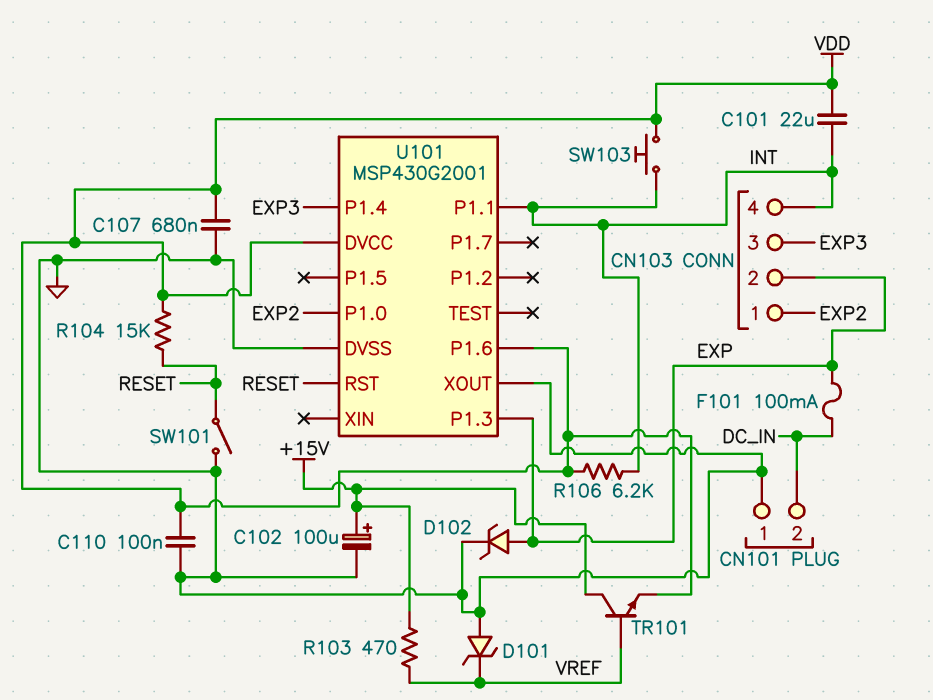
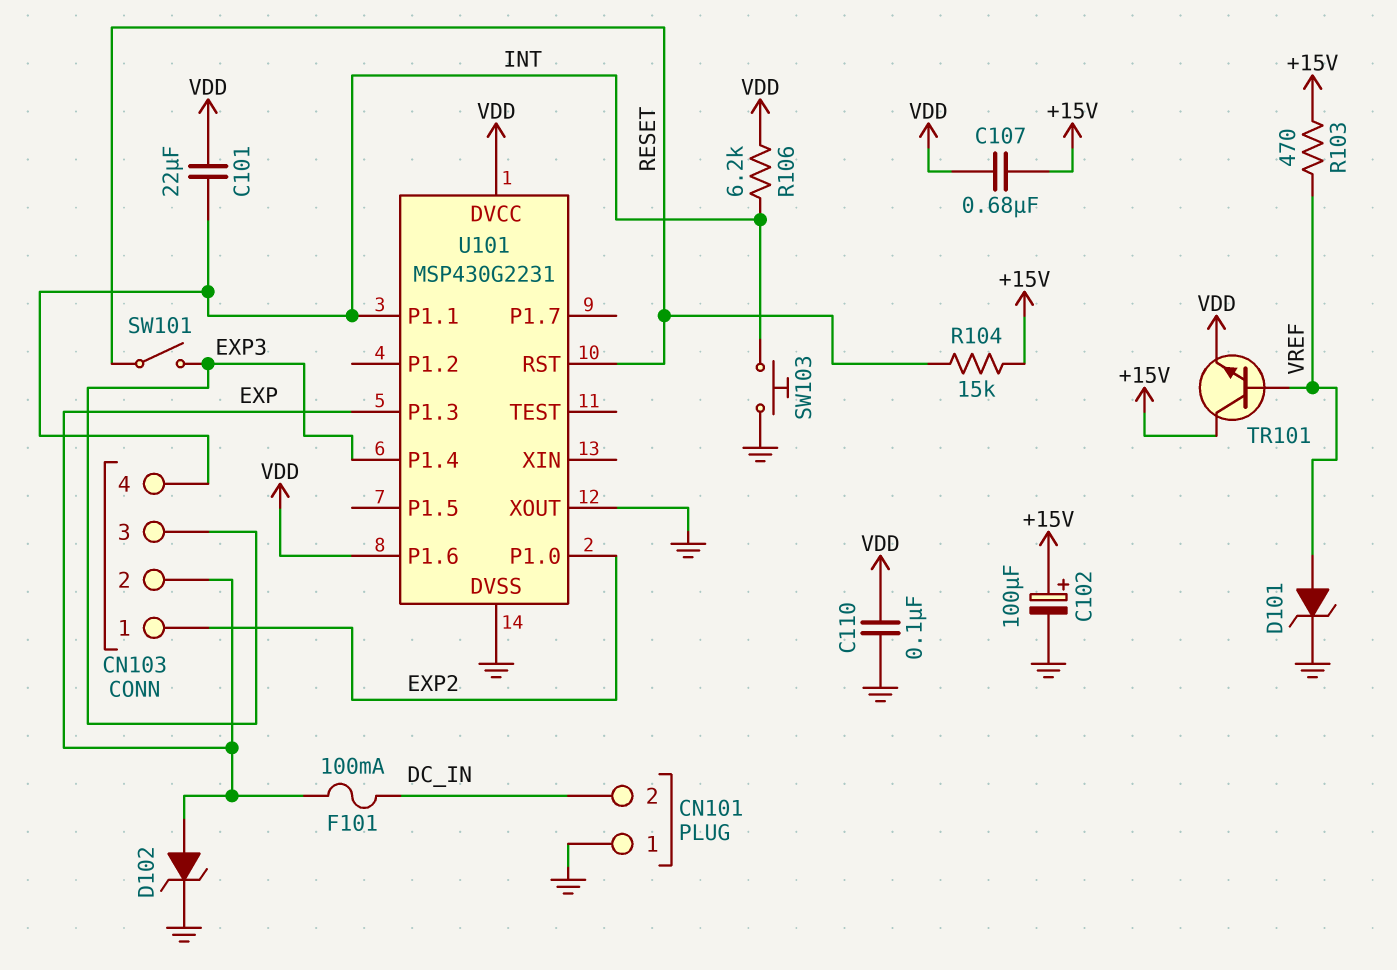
C107: 680nF (GND, VDD) -> 680nF (+15V, VDD)
D101: zener (A GND, K VREF) -> zener (A VREF, K GND)
R104: 15k (RESET, VDD) -> 15k (+15V, RESET)
SW101: switch (GND, RESET) -> switch (EXP3, RESET)
SW103: button (INT, VDD) -> button (GND, INT)
U101: MSP430G2001 -> MSP430G2231

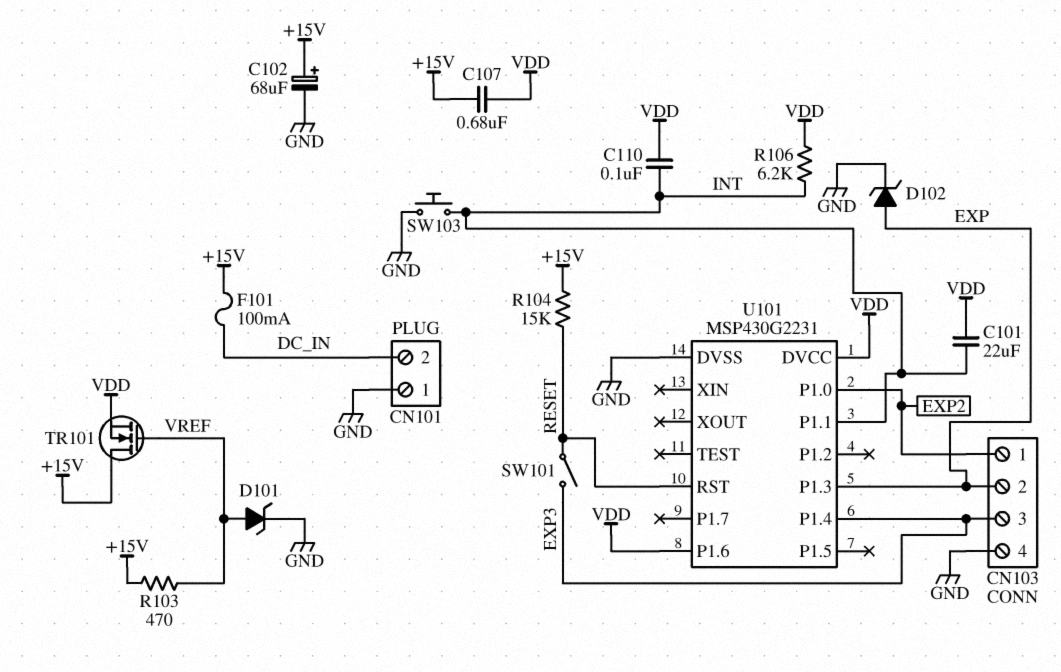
C102: 100uF (plus +15V, minus GND) -> 68uF (plus +15V, minus GND)
C110: 100nF (GND, VDD) -> 100nF (INT, VDD)
CN103 pin 4: INT -> GND
F101: 100mA (DC_IN, EXP) -> 100mA (+15V, DC_IN)
TR101: NPN (B VREF, C +15V, E VDD) -> NMOS (G VREF, D +15V, S VDD)
U101 pin XOUT: GND -> none

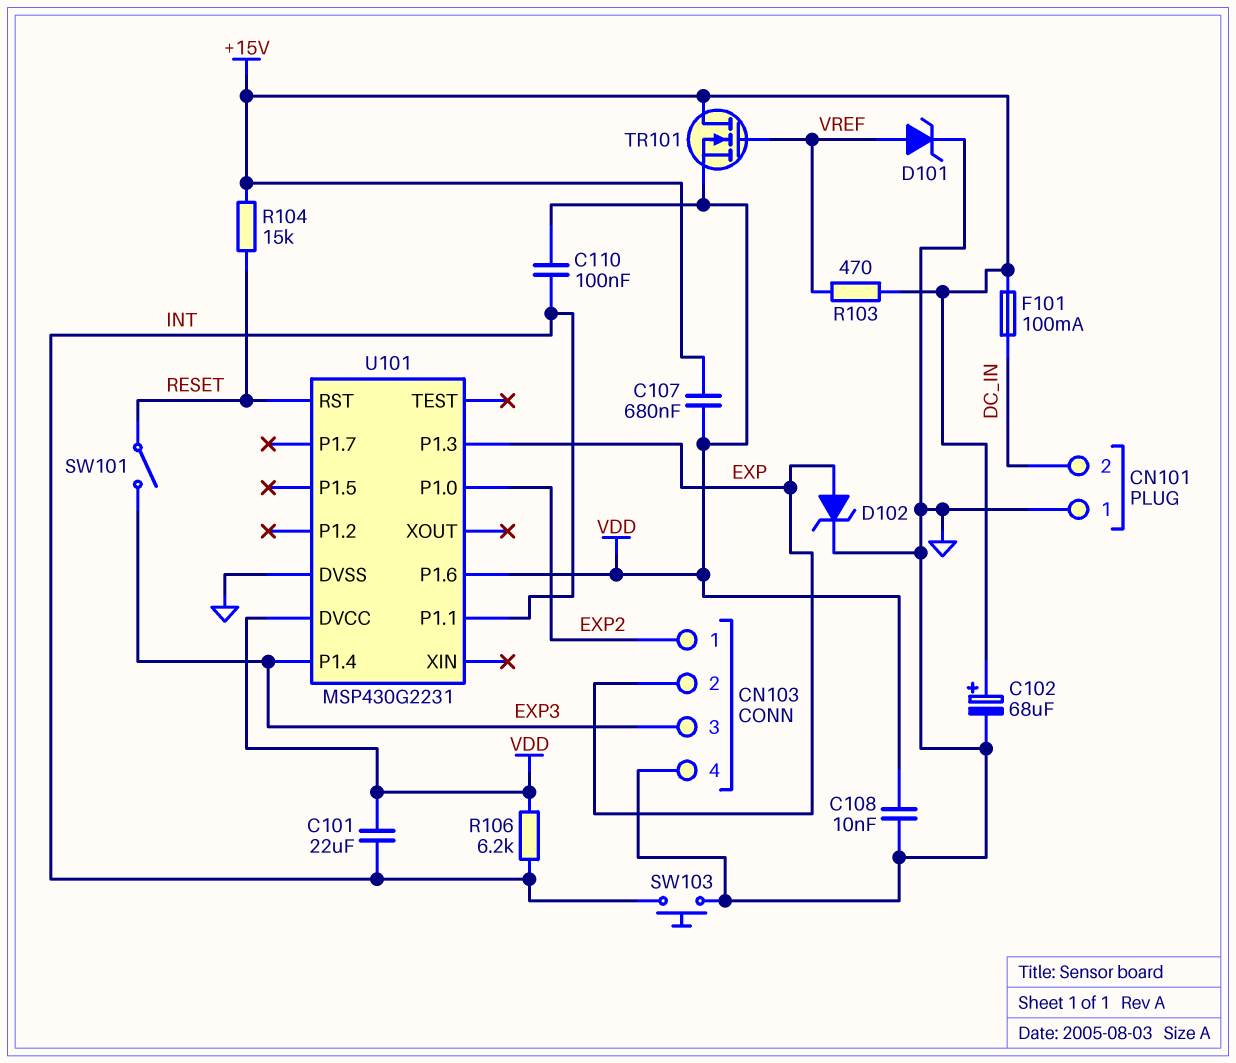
C108: none -> 10nF (GND, VDD)

